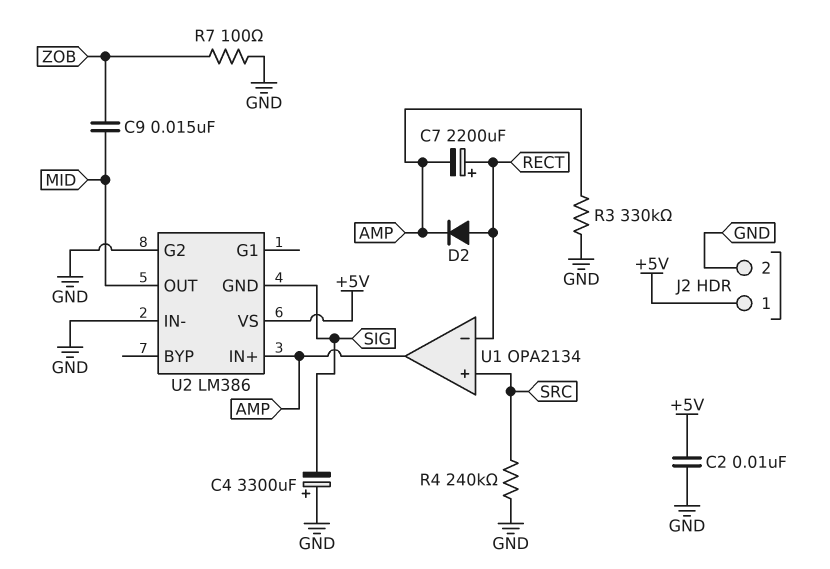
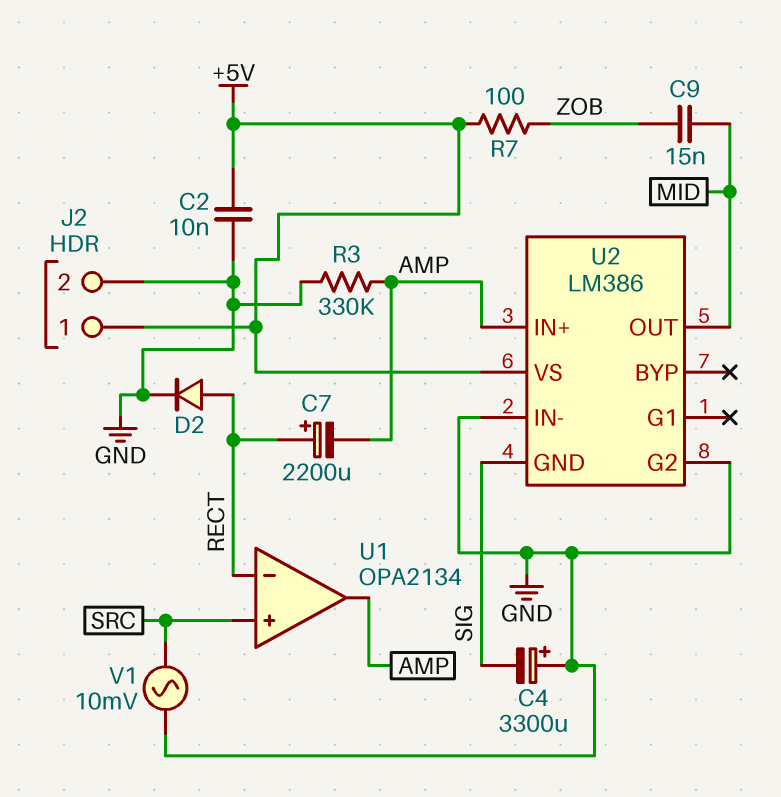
D2: diode (A RECT, K AMP) -> diode (A RECT, K GND)
R4: 240k (GND, SRC) -> none
R7: 100 (GND, ZOB) -> 100 (+5V, ZOB)
V1: none -> AC 10mV (GND, SRC)

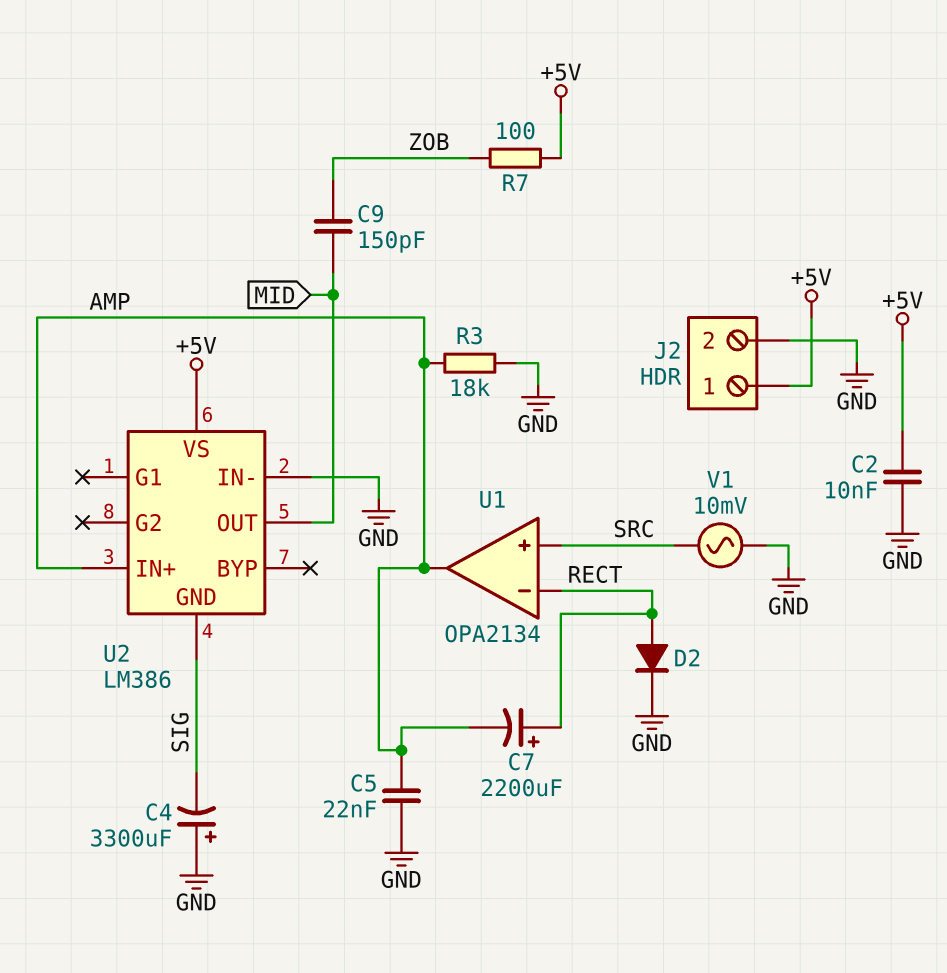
C5: none -> 22nF (AMP, GND)
C9: 15nF (MID, ZOB) -> 150pF (MID, ZOB)
R3: 330k (AMP, GND) -> 18k (AMP, GND)
U2 pin G2: GND -> none

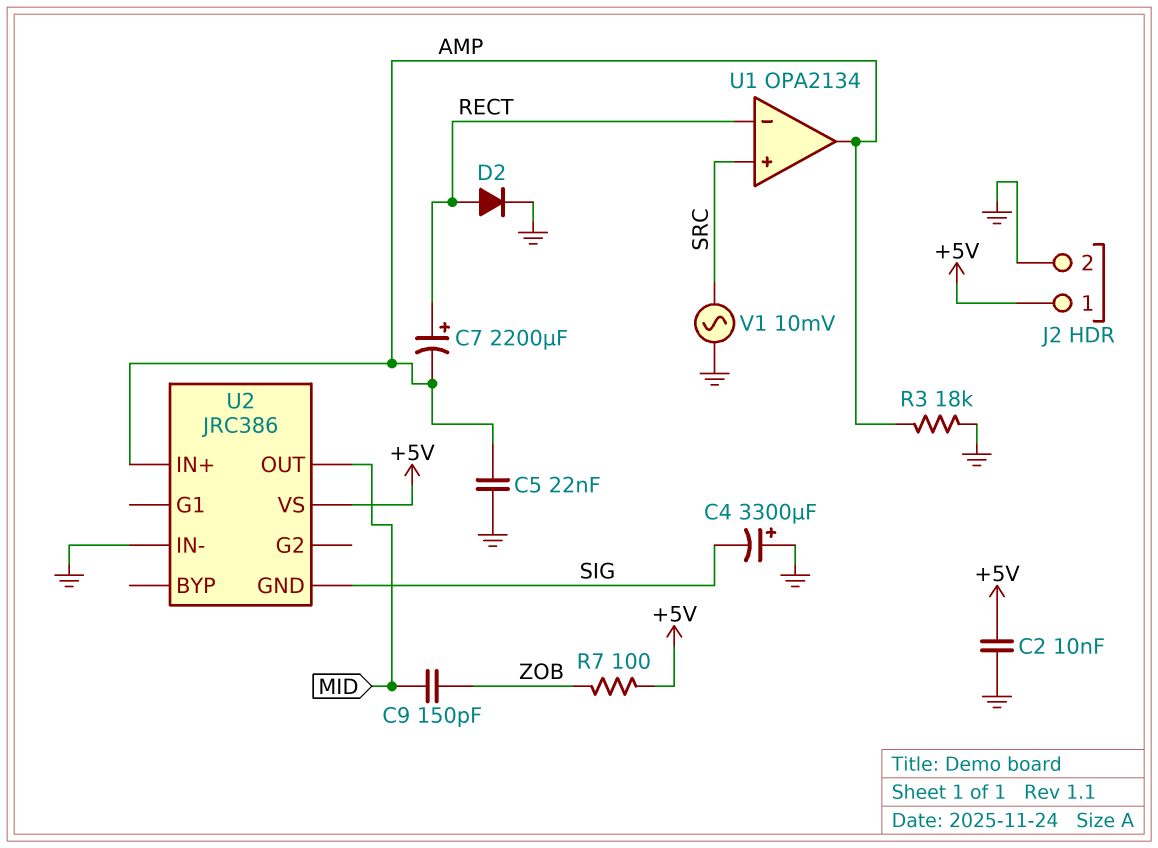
U2: LM386 -> JRC386

